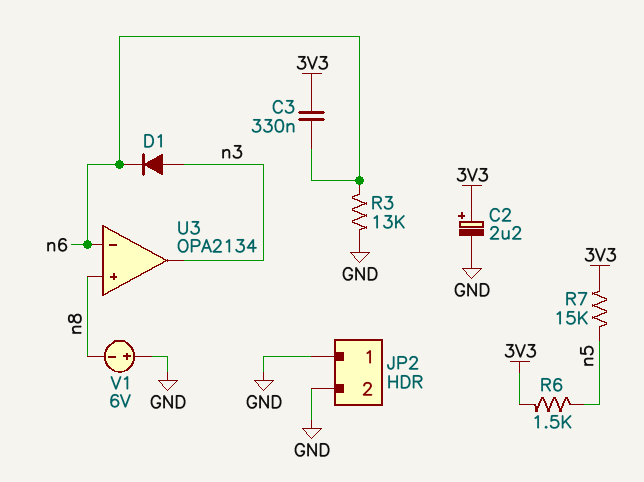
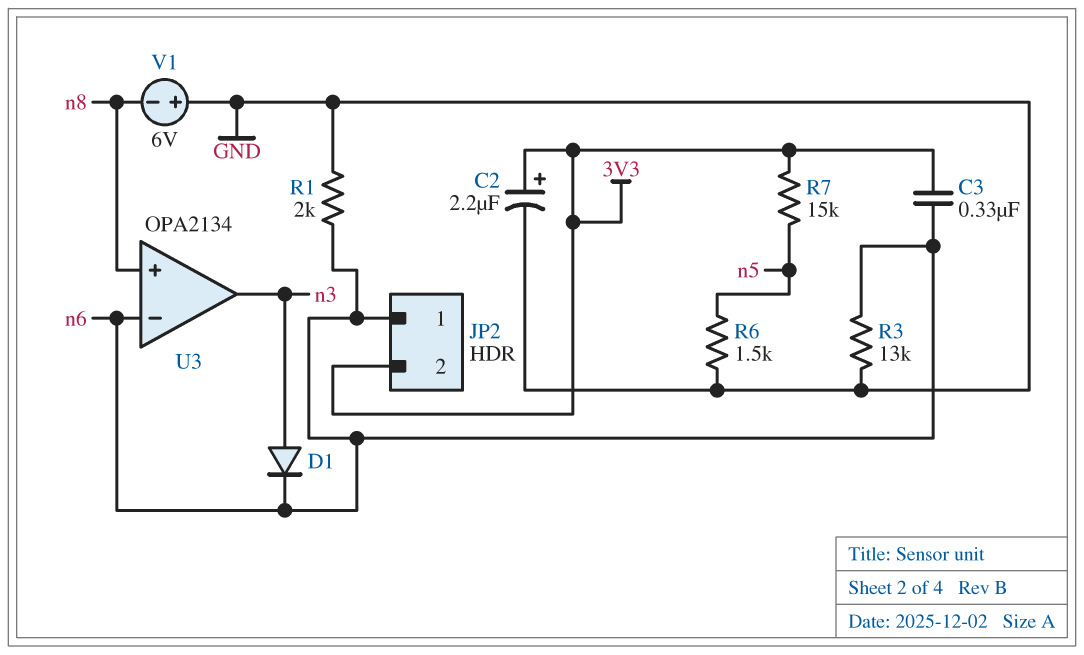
JP2 pin 1: GND -> n6
JP2 pin 2: GND -> 3V3
R1: none -> 2k (GND, n6)
R6: 1.5k (3V3, n5) -> 1.5k (GND, n5)

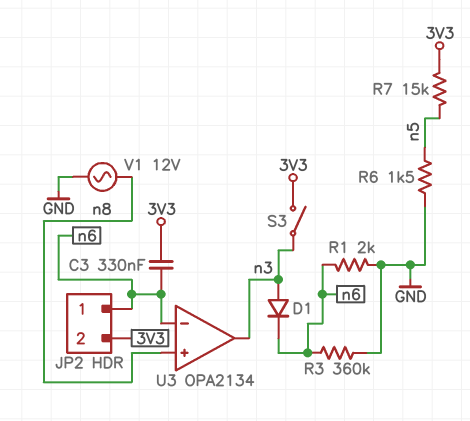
C2: 2.2uF (plus 3V3, minus GND) -> none
R3: 13k (GND, n6) -> 360k (GND, n6)
S3: none -> switch (3V3, n3)
V1: 6V (plus GND, minus n8) -> AC 12V (GND, n8)

